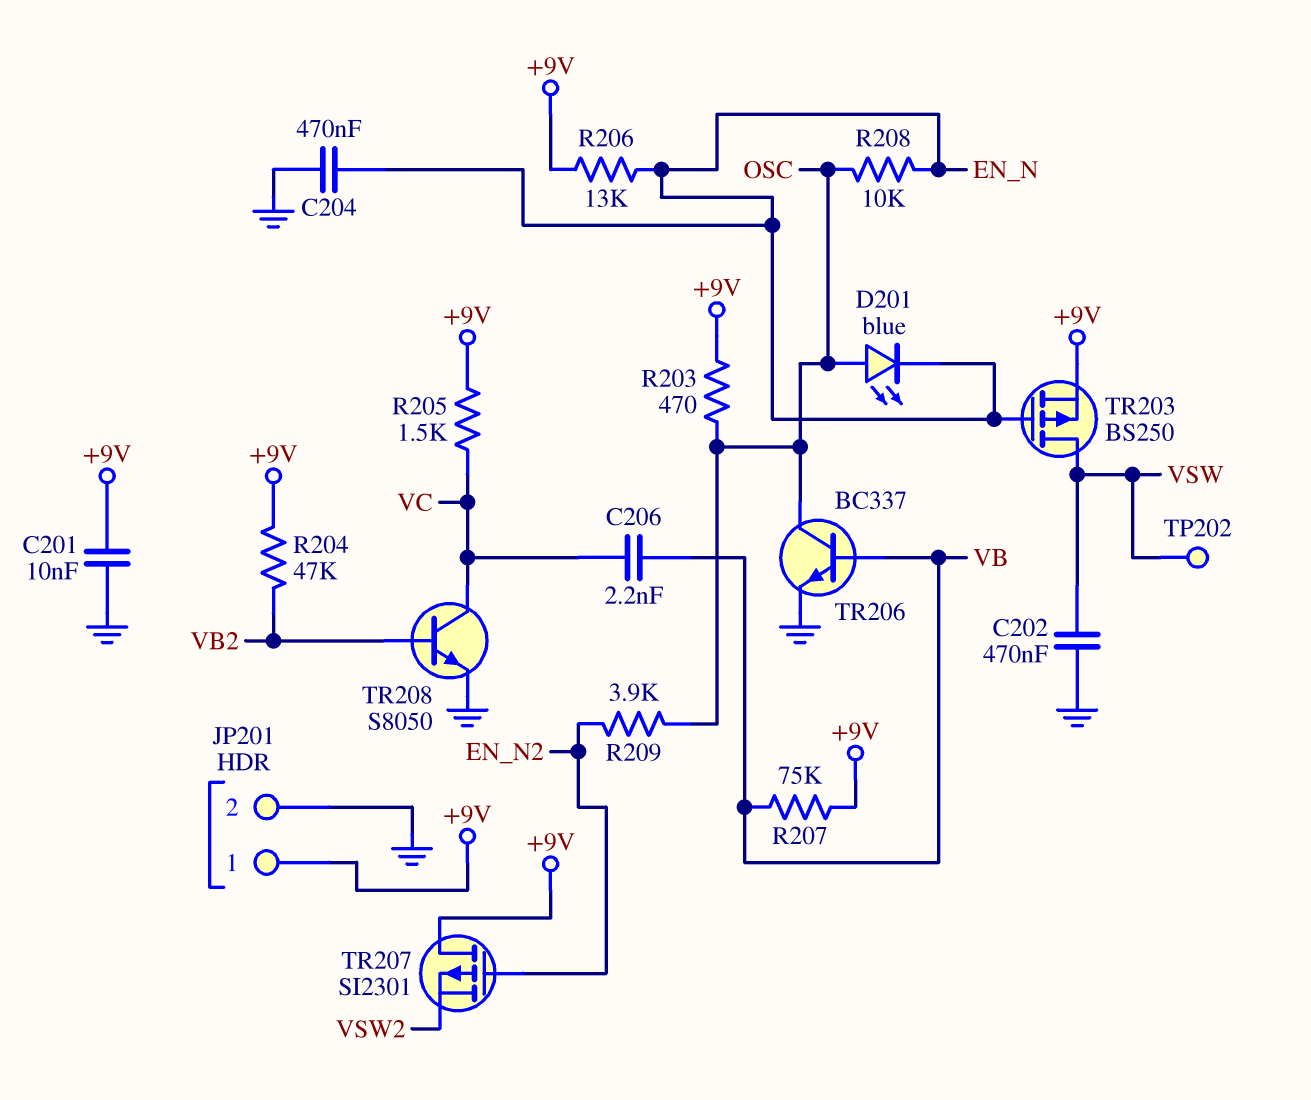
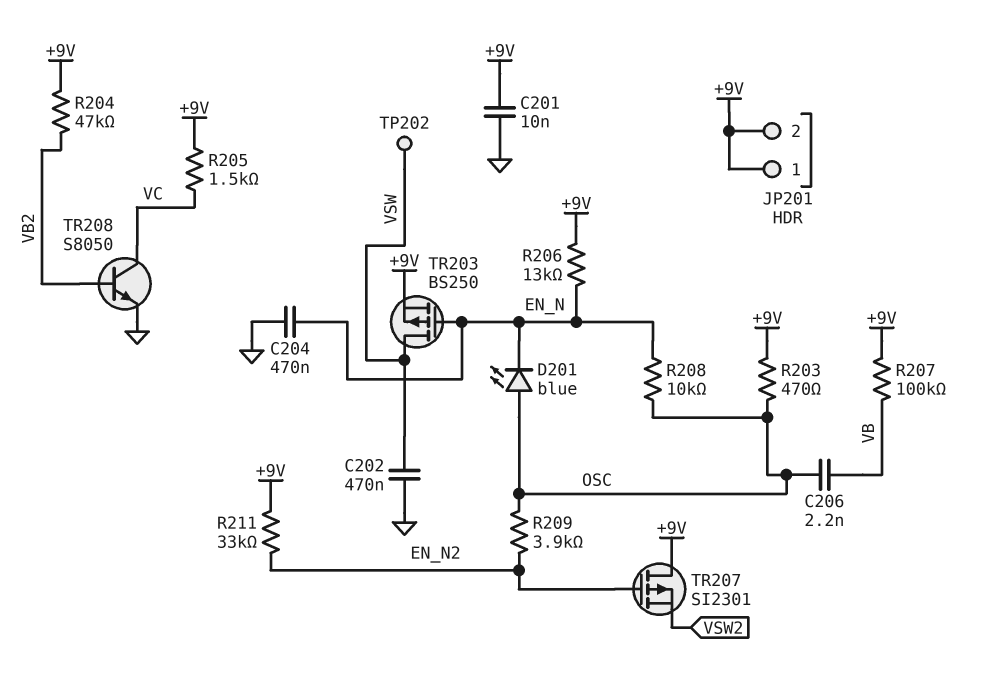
C206: 2.2nF (VB, VC) -> 2.2nF (OSC, VB)
JP201 pin 2: GND -> +9V
R207: 75k (+9V, VB) -> 100k (+9V, VB)
R211: none -> 33k (+9V, EN_N2)
TR206: NPN BC337 (B VB, C OSC, E GND) -> none

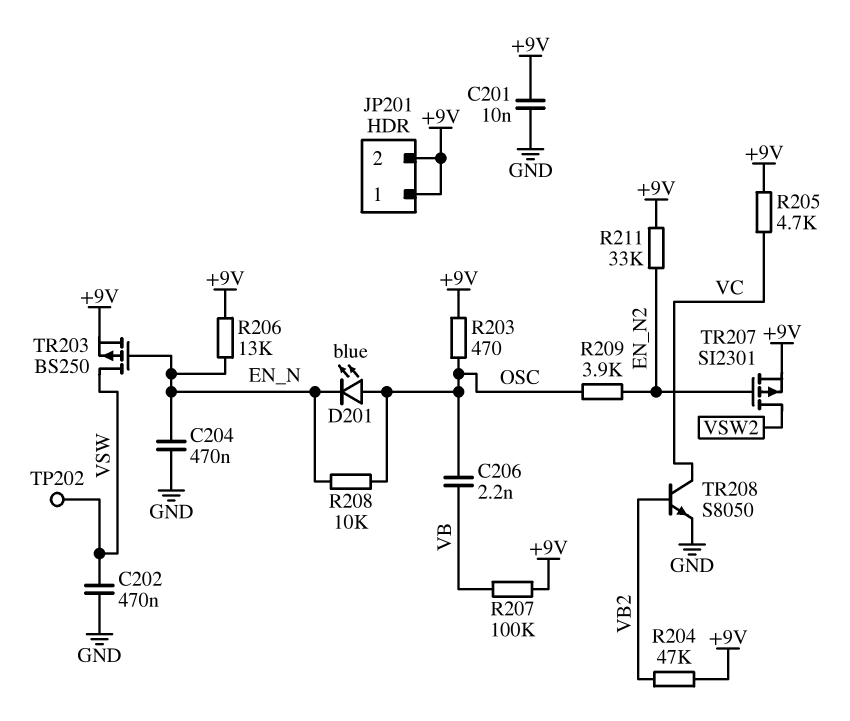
R205: 1.5k (+9V, VC) -> 4.7k (+9V, VC)
TR207: PMOS SI2301 (G EN_N2, D +9V, S VSW2) -> PMOS SI2301 (G EN_N2, D VSW2, S +9V)

